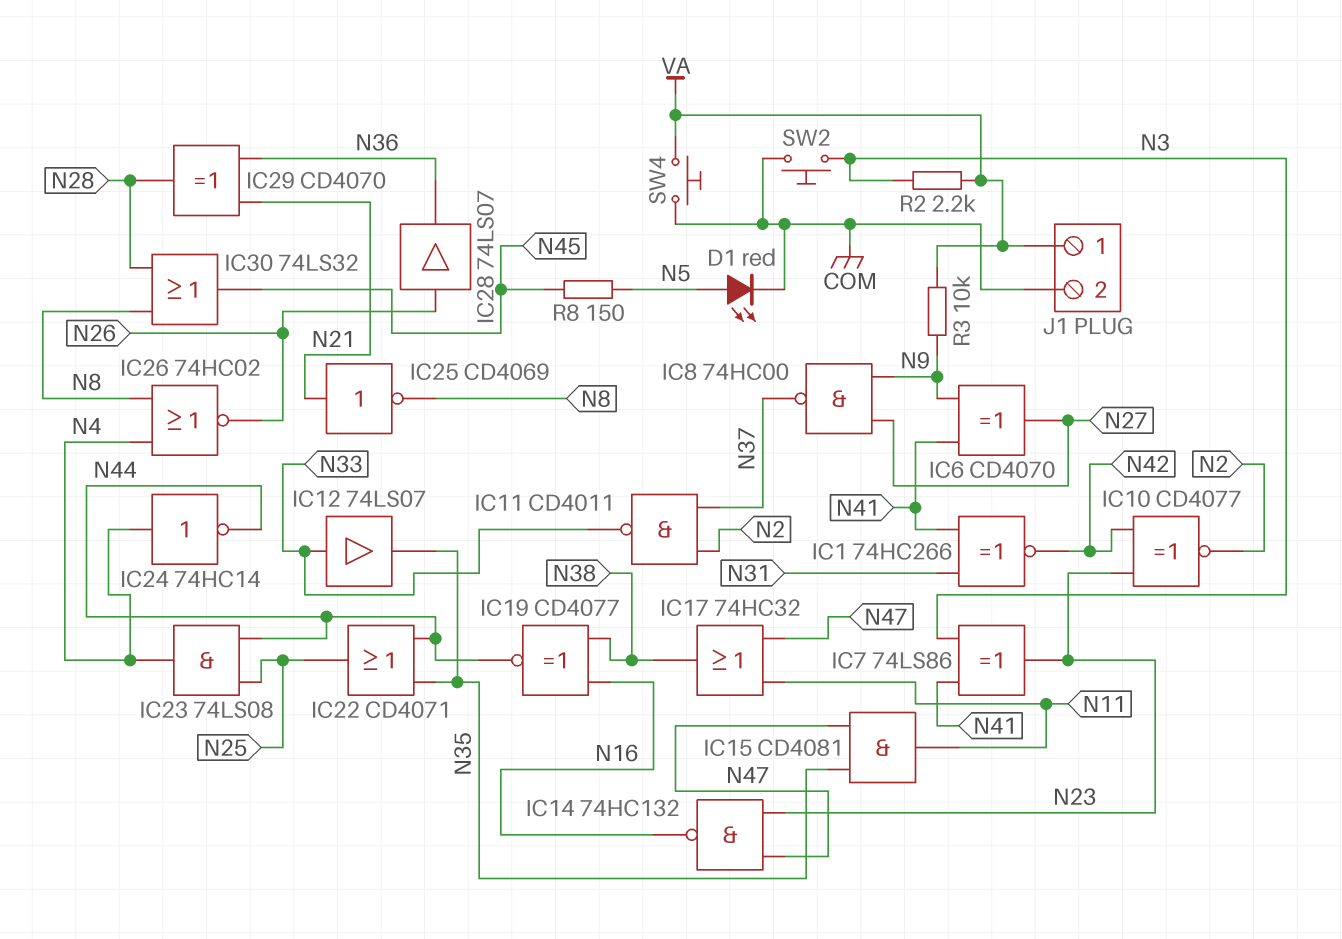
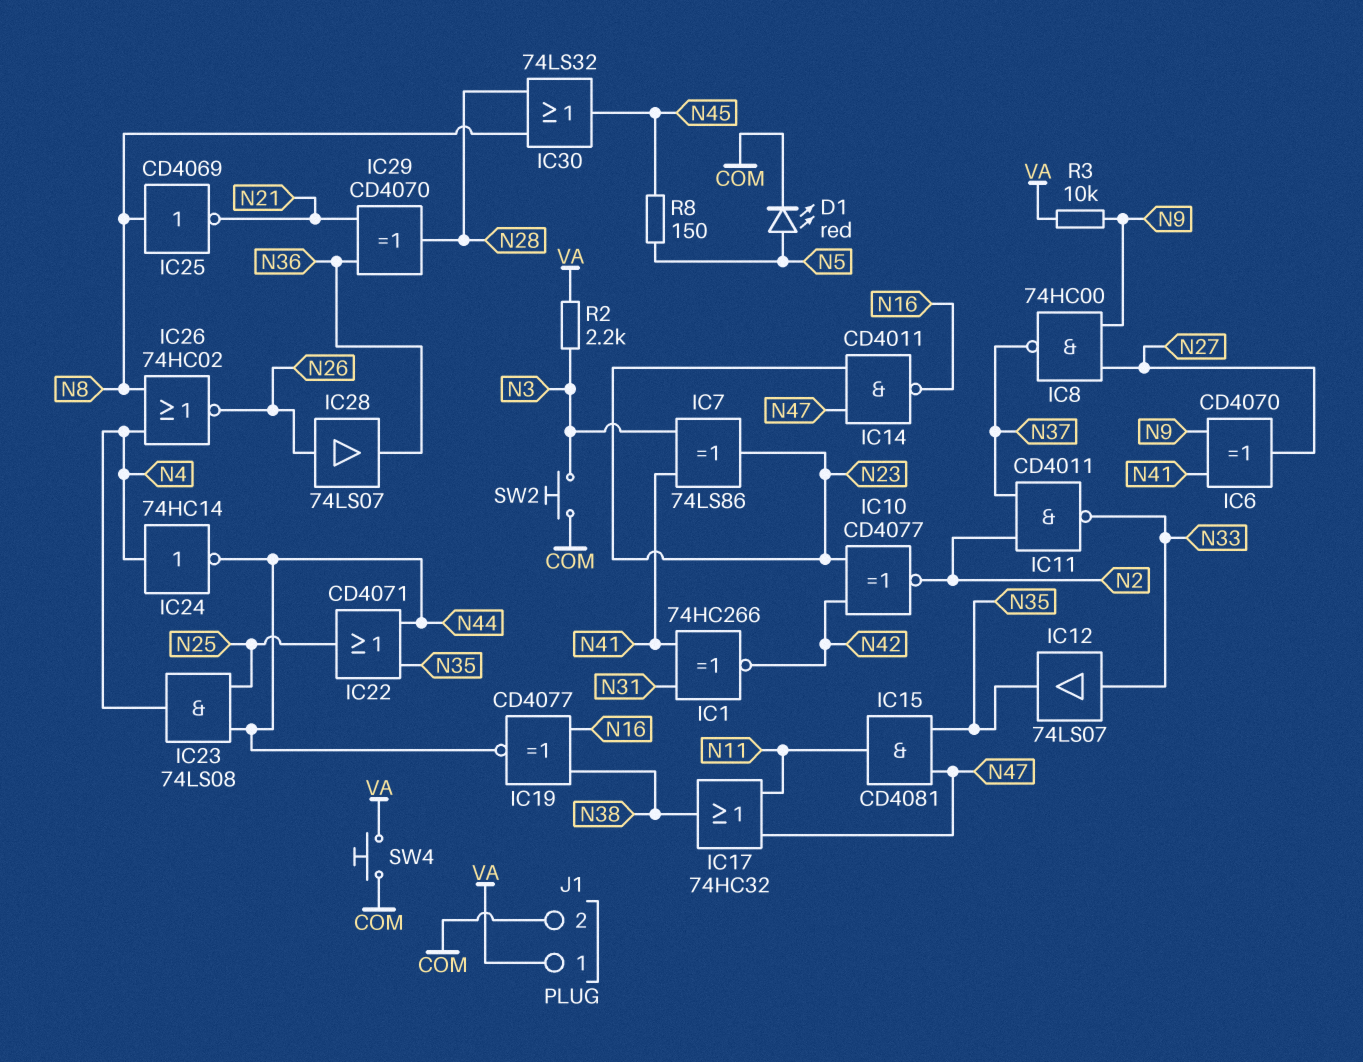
IC14: NAND 74HC132 (in N23, in N47, out N16) -> NAND CD4011 (in N23, in N47, out N16)
IC25: NOT CD4069 (in N21, out N8) -> NOT CD4069 (in N8, out N21)

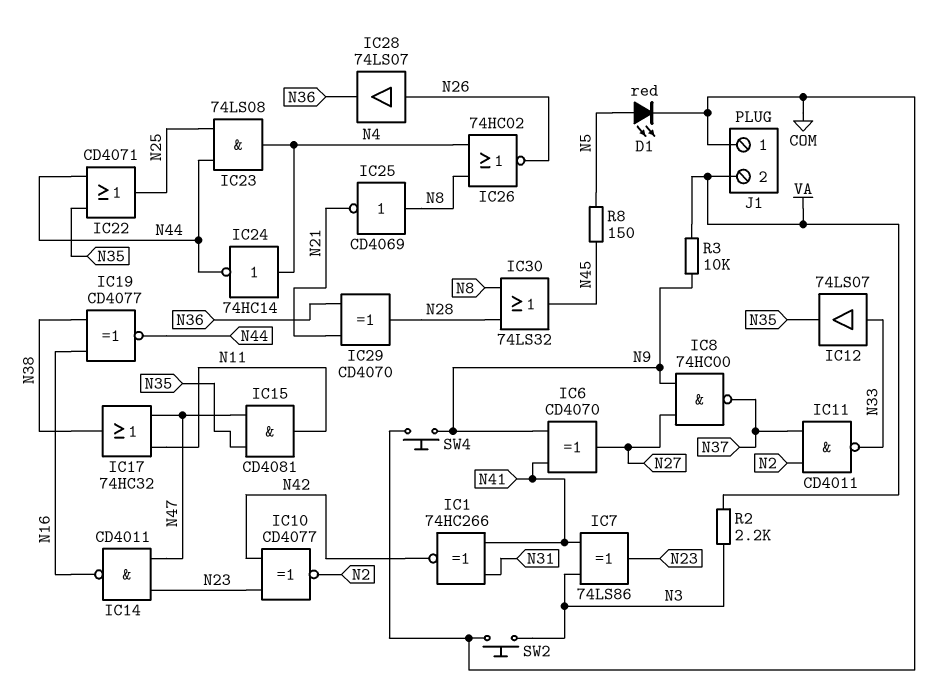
J1 pin 1: VA -> COM
J1 pin 2: COM -> VA
SW4: button (COM, VA) -> button (COM, N9)

